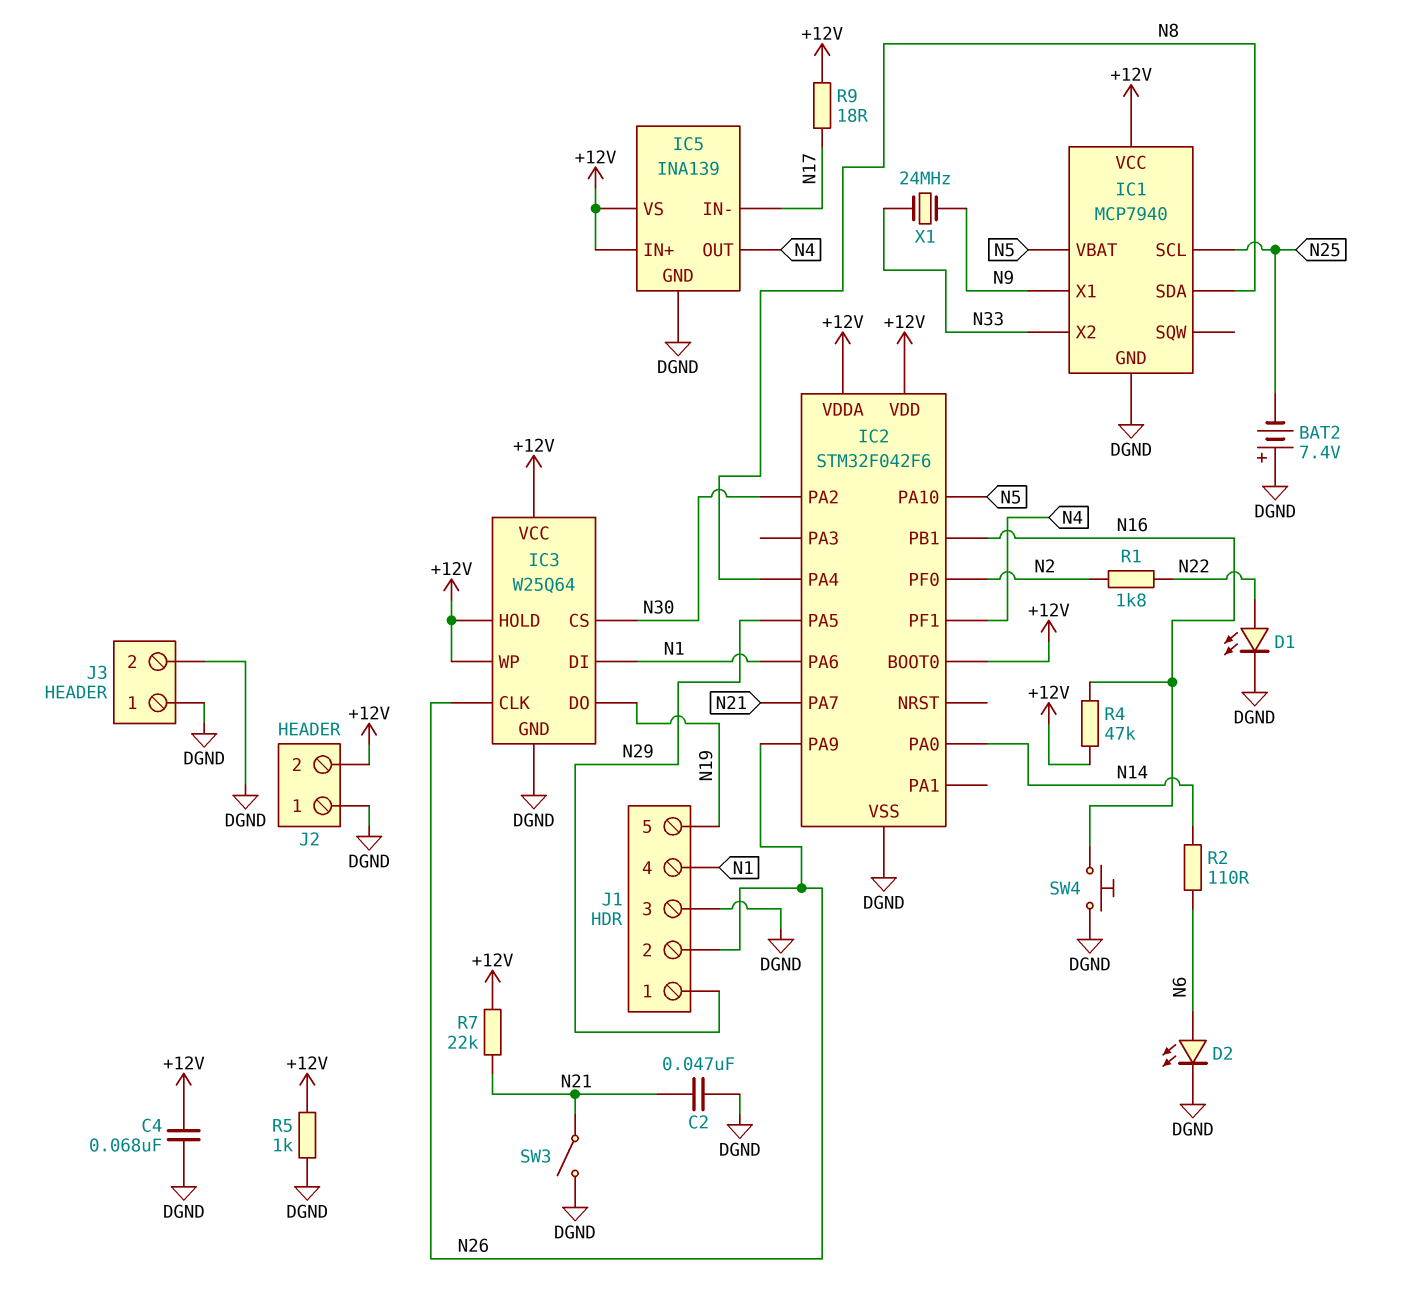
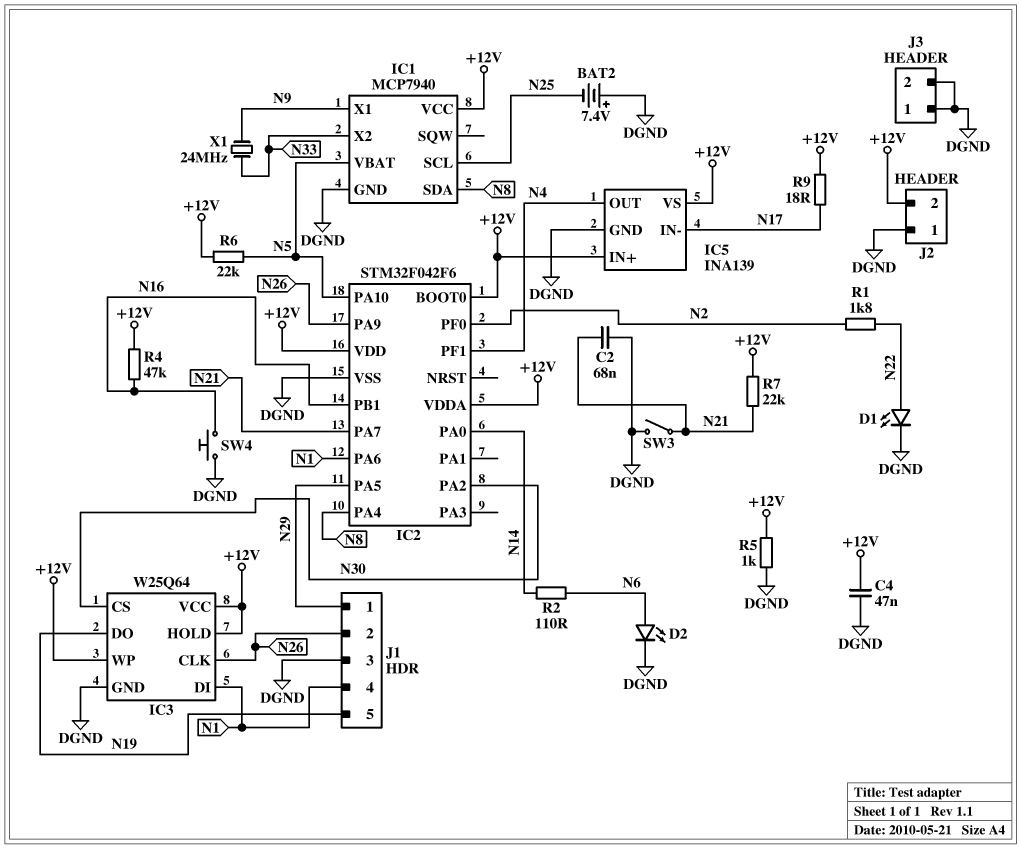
C2: 47nF (DGND, N21) -> 68nF (DGND, N21)
C4: 68nF (+12V, DGND) -> 47nF (+12V, DGND)
R6: none -> 22k (+12V, N5)

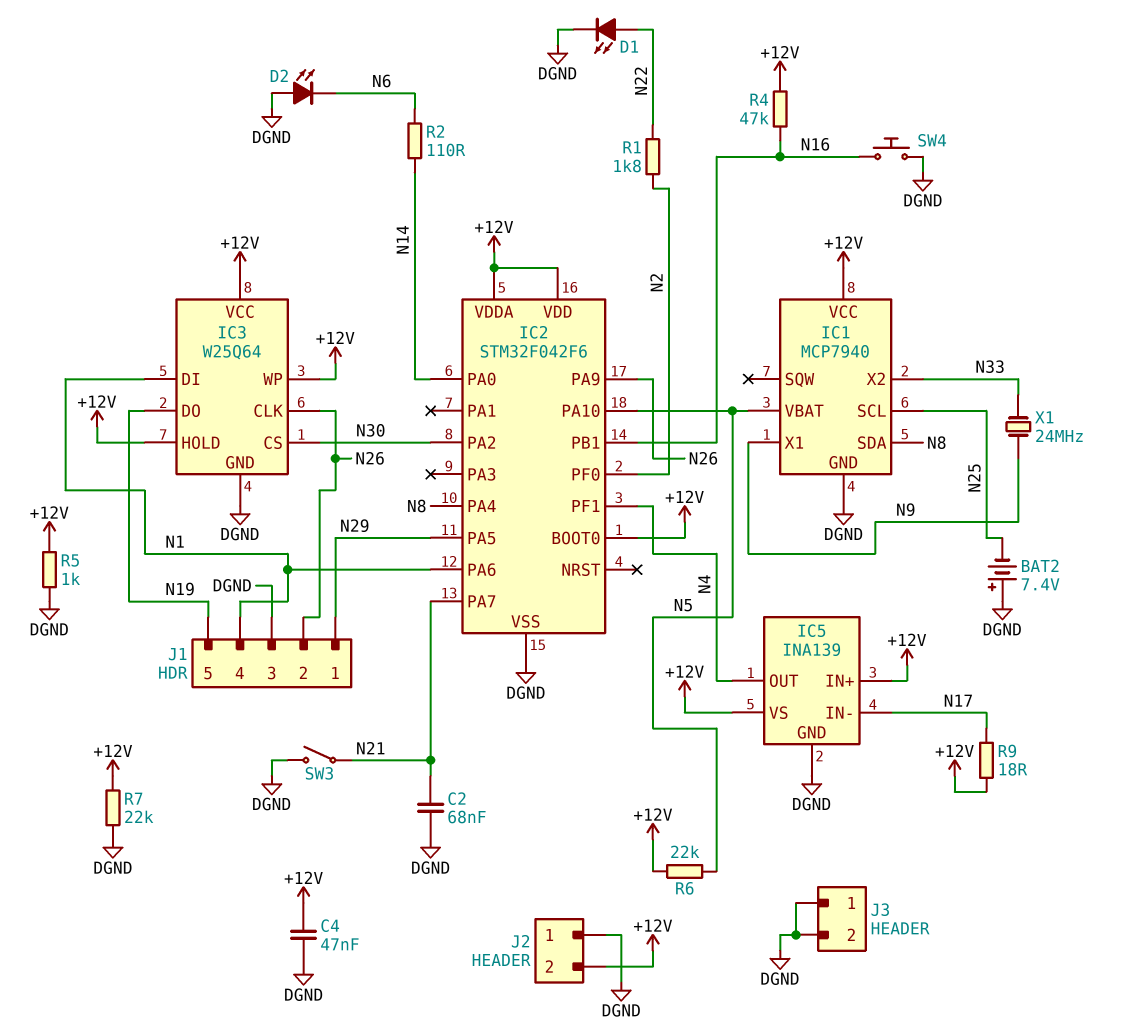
D2: LED (A N6, K DGND) -> LED (A DGND, K N6)
R7: 22k (+12V, N21) -> 22k (+12V, DGND)

